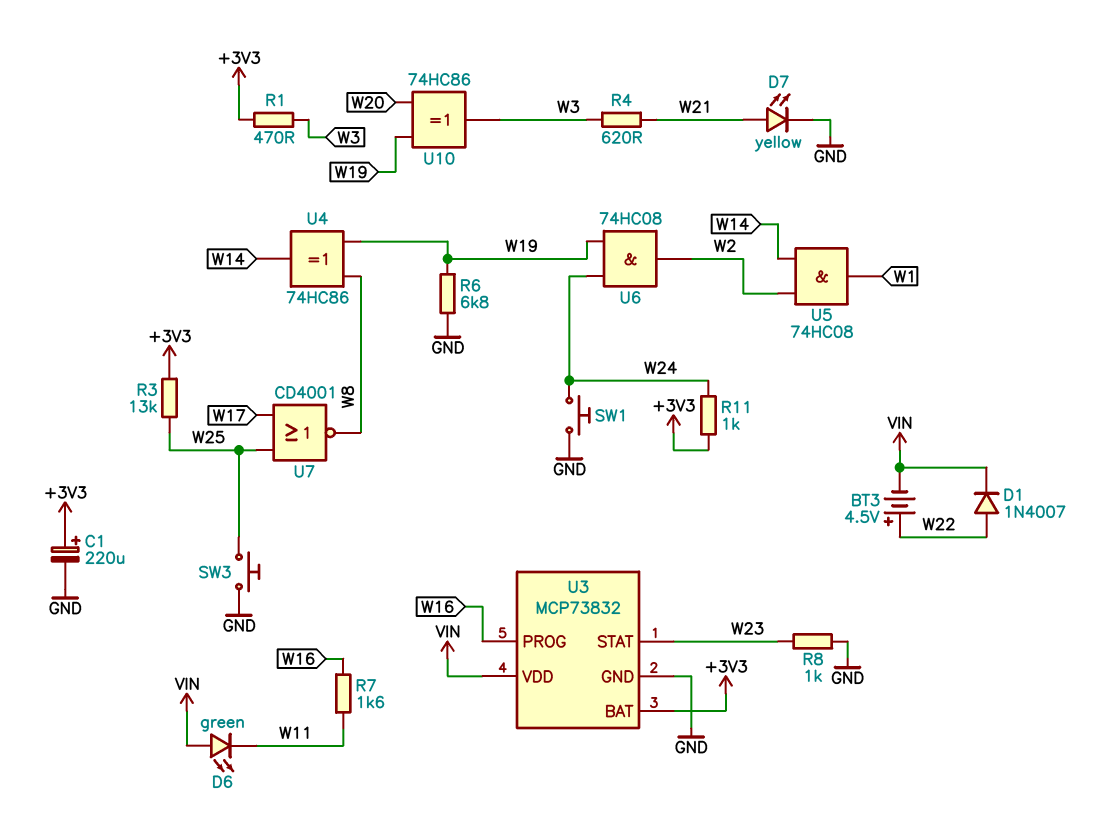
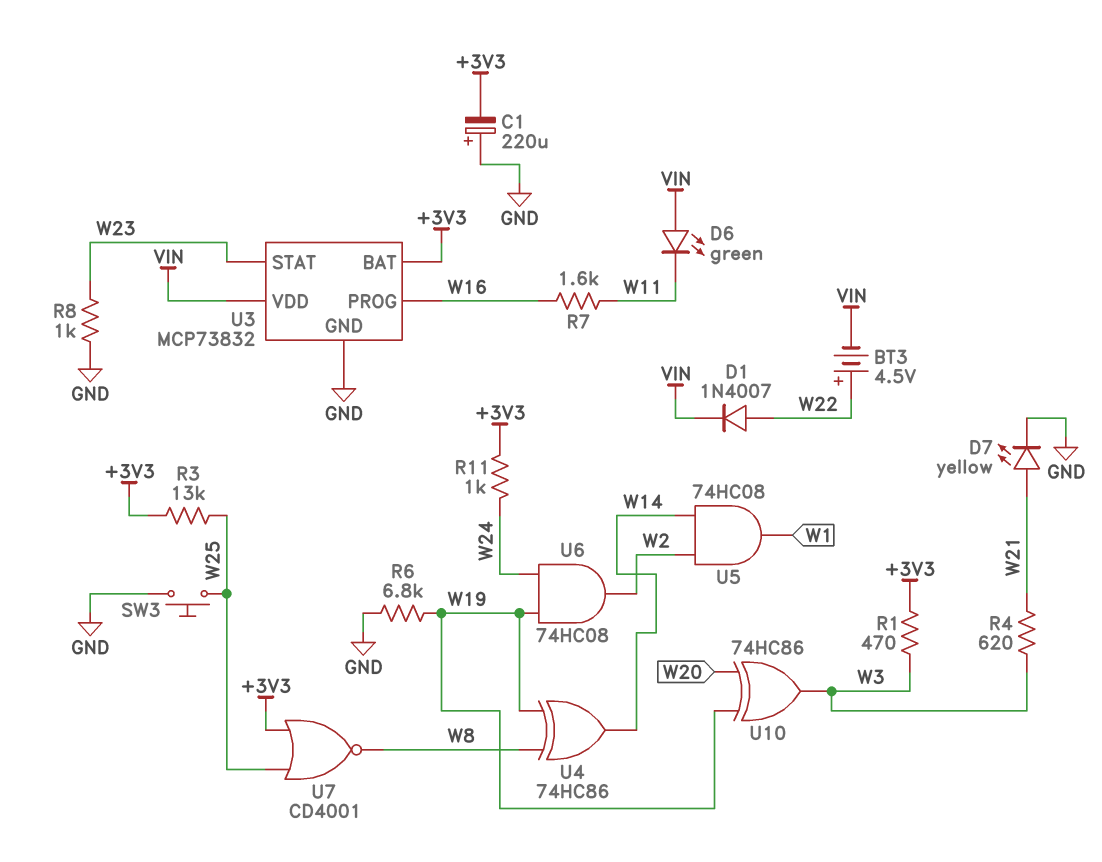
C1: 220uF (plus +3V3, minus GND) -> 220uF (plus GND, minus +3V3)
SW1: button (GND, W24) -> none
U7: NOR CD4001 (in W17, in W25, out W8) -> NOR CD4001 (in +3V3, in W25, out W8)

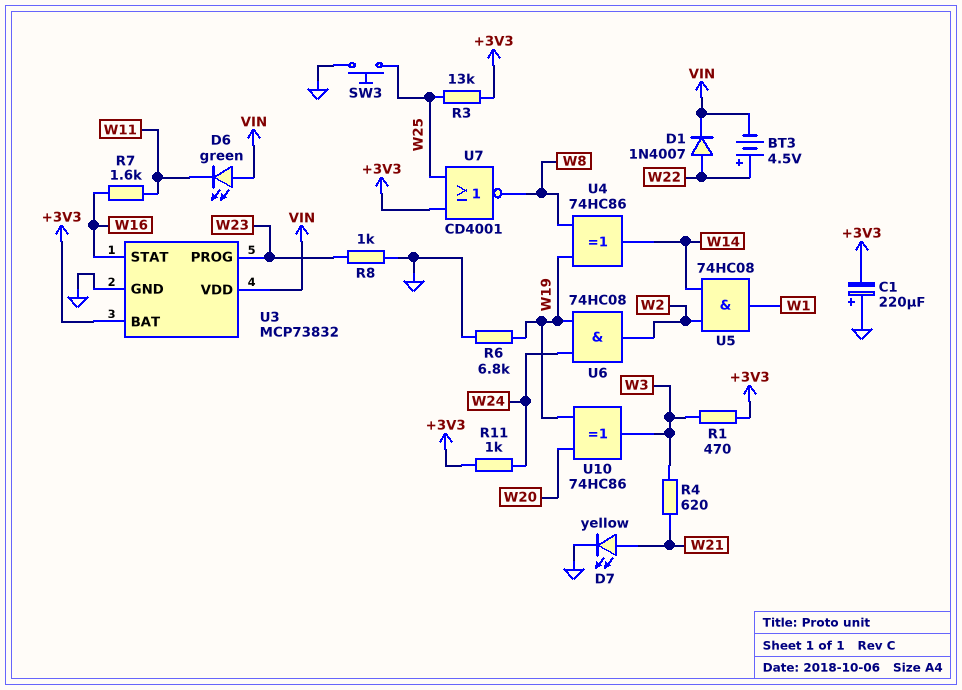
U3 pin PROG: W16 -> W23
U3 pin STAT: W23 -> W16

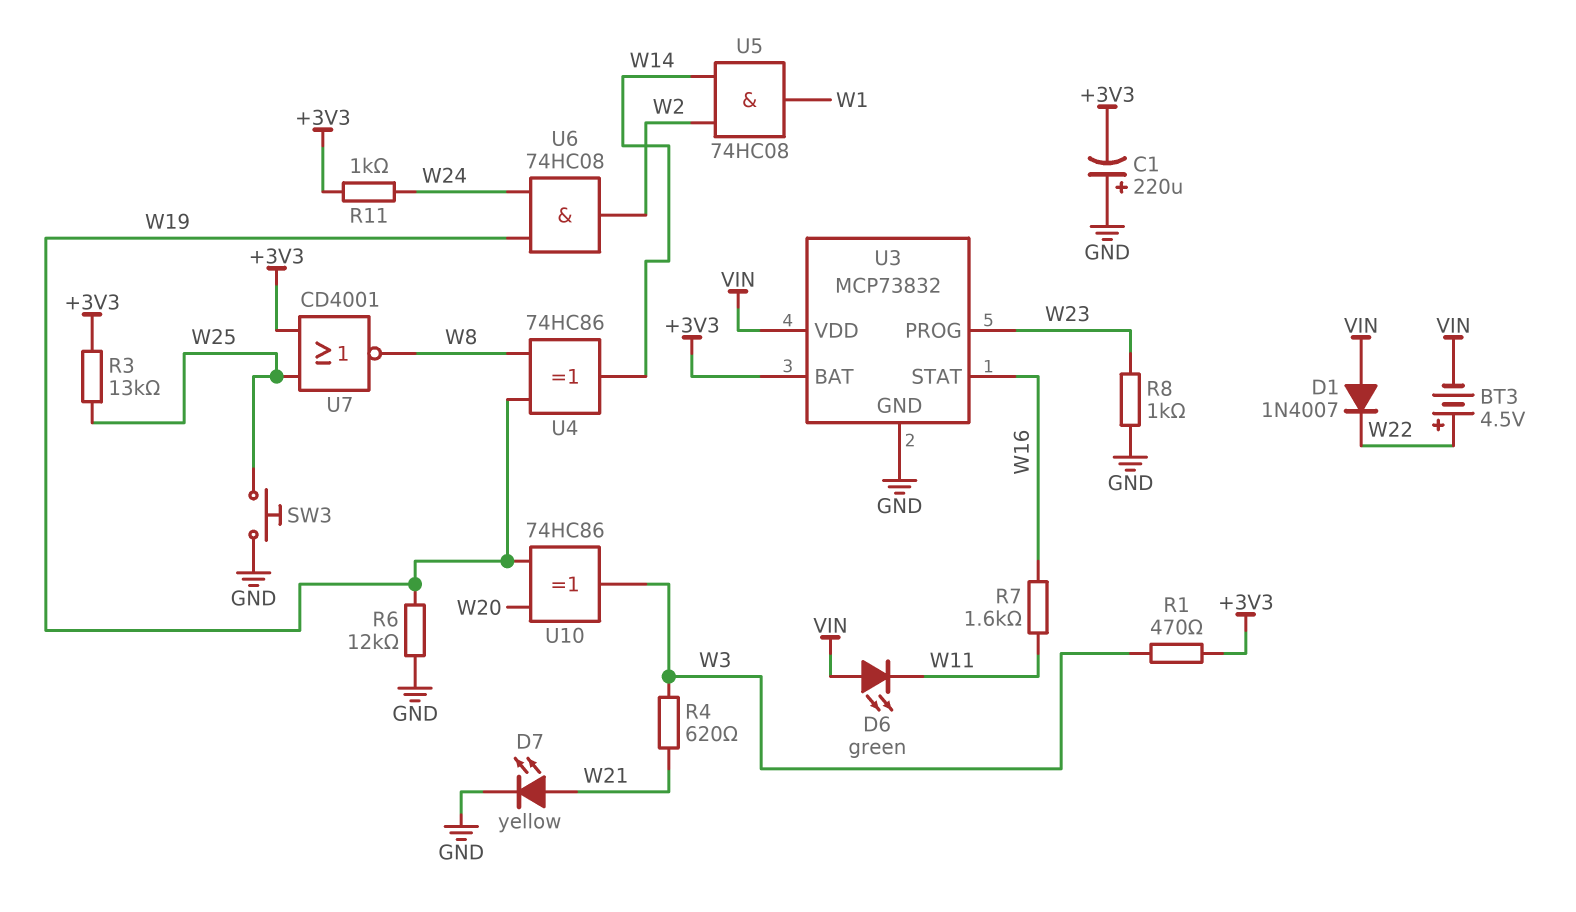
D1: diode 1N4007 (A W22, K VIN) -> diode 1N4007 (A VIN, K W22)
R6: 6.8k (GND, W19) -> 12k (GND, W19)

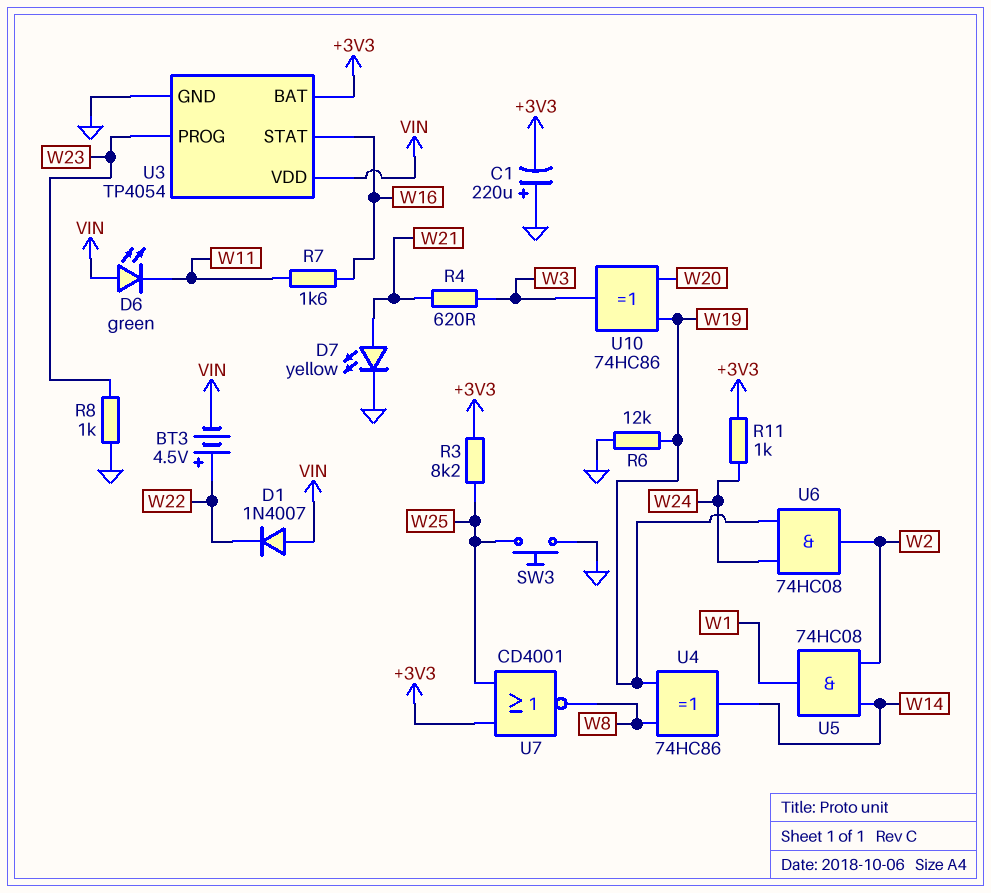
R1: 470 (+3V3, W3) -> none
R3: 13k (+3V3, W25) -> 8.2k (+3V3, W25)
U3: MCP73832 -> TP4054

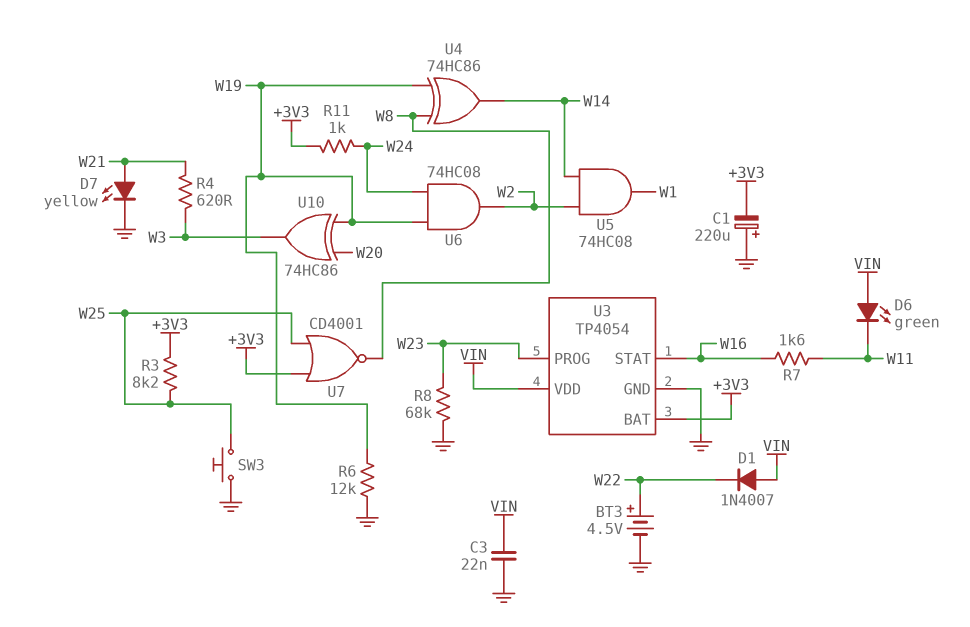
BT3: 4.5V (plus W22, minus VIN) -> 4.5V (plus W22, minus GND)
C3: none -> 22nF (GND, VIN)
R8: 1k (GND, W23) -> 68k (GND, W23)

